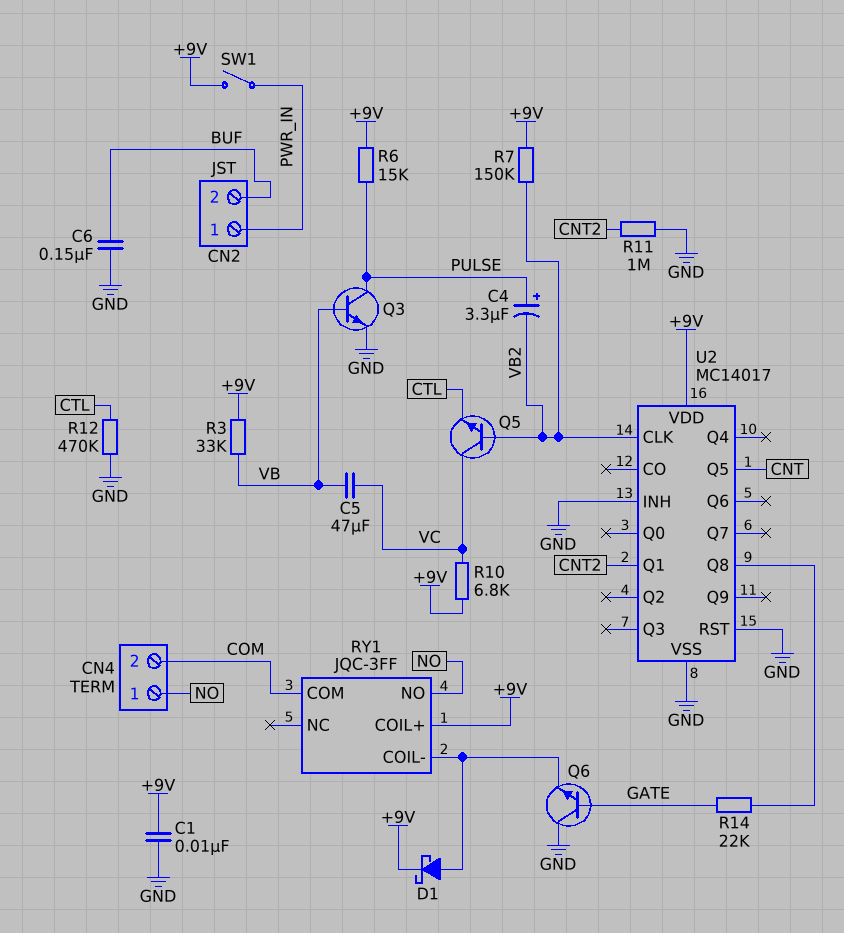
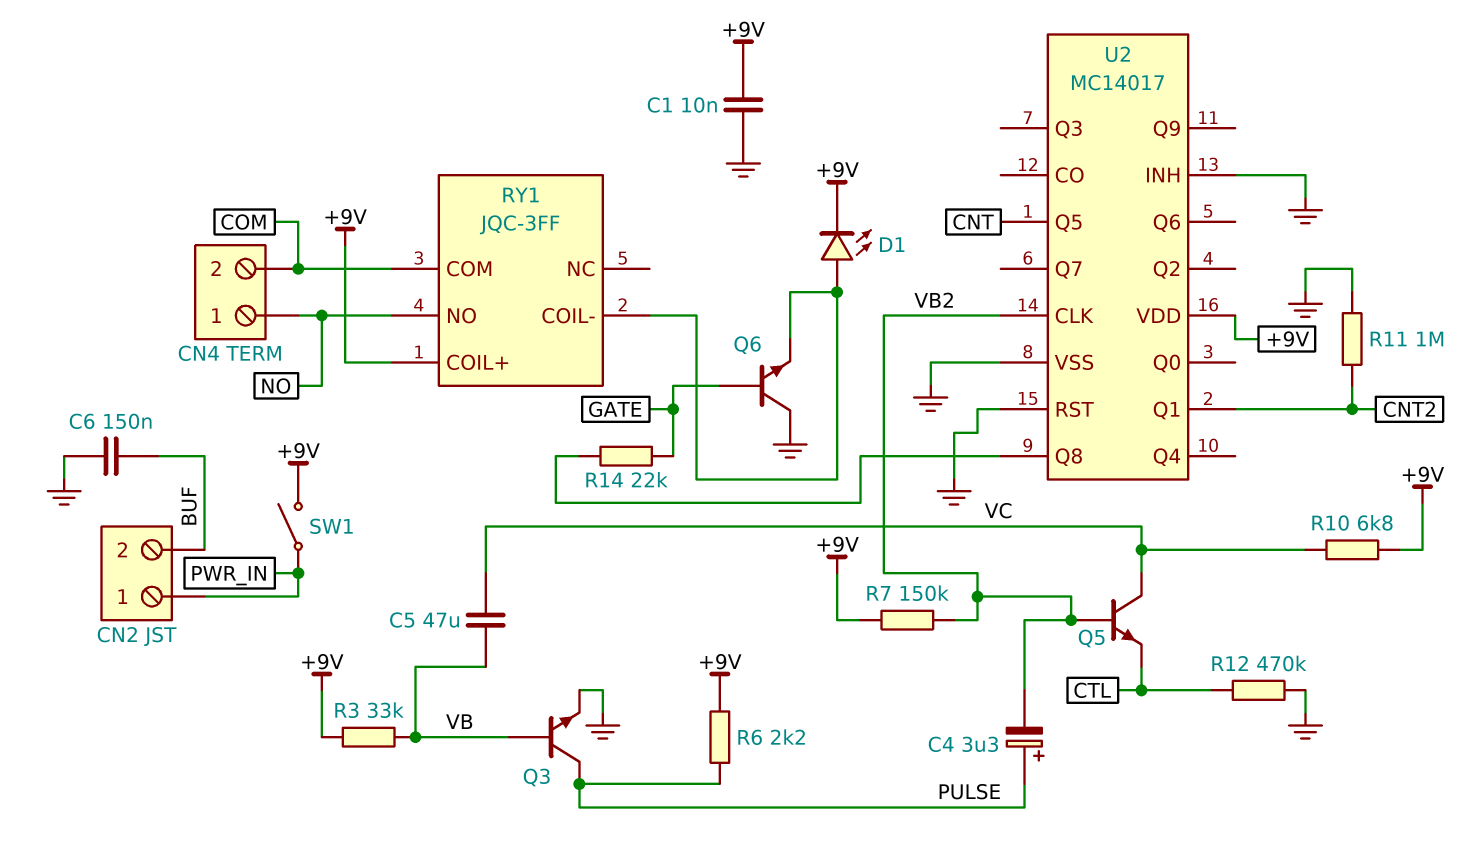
D1: schottky (A RY1/COIL-, K +9V) -> LED (A RY1/COIL-, K +9V)
R6: 15k (+9V, PULSE) -> 2.2k (+9V, PULSE)

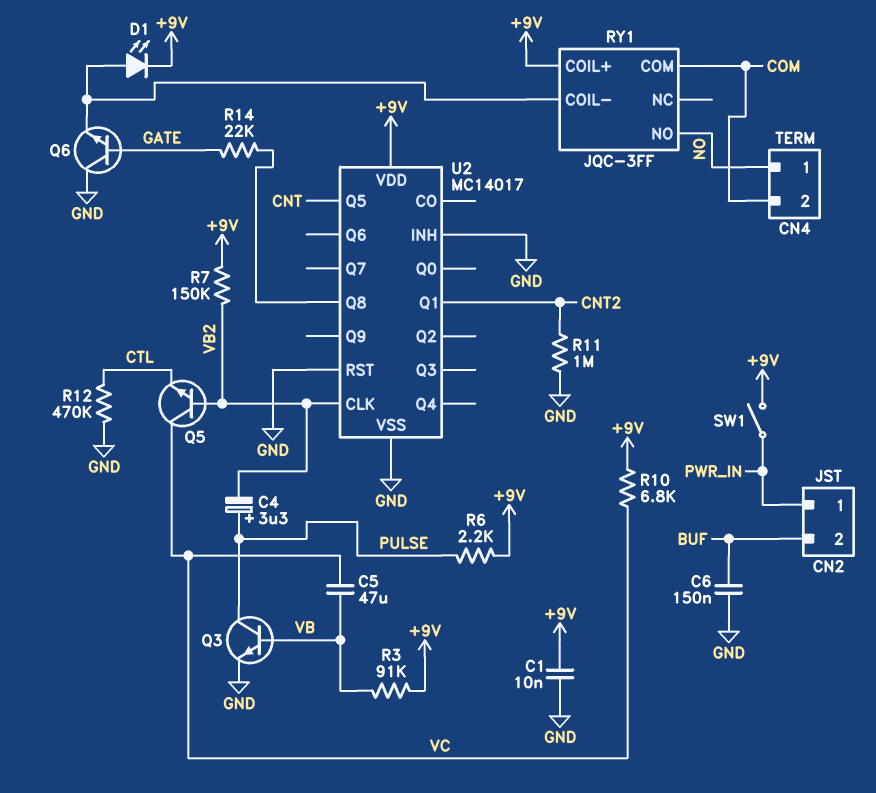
R3: 33k (+9V, VB) -> 91k (+9V, VB)

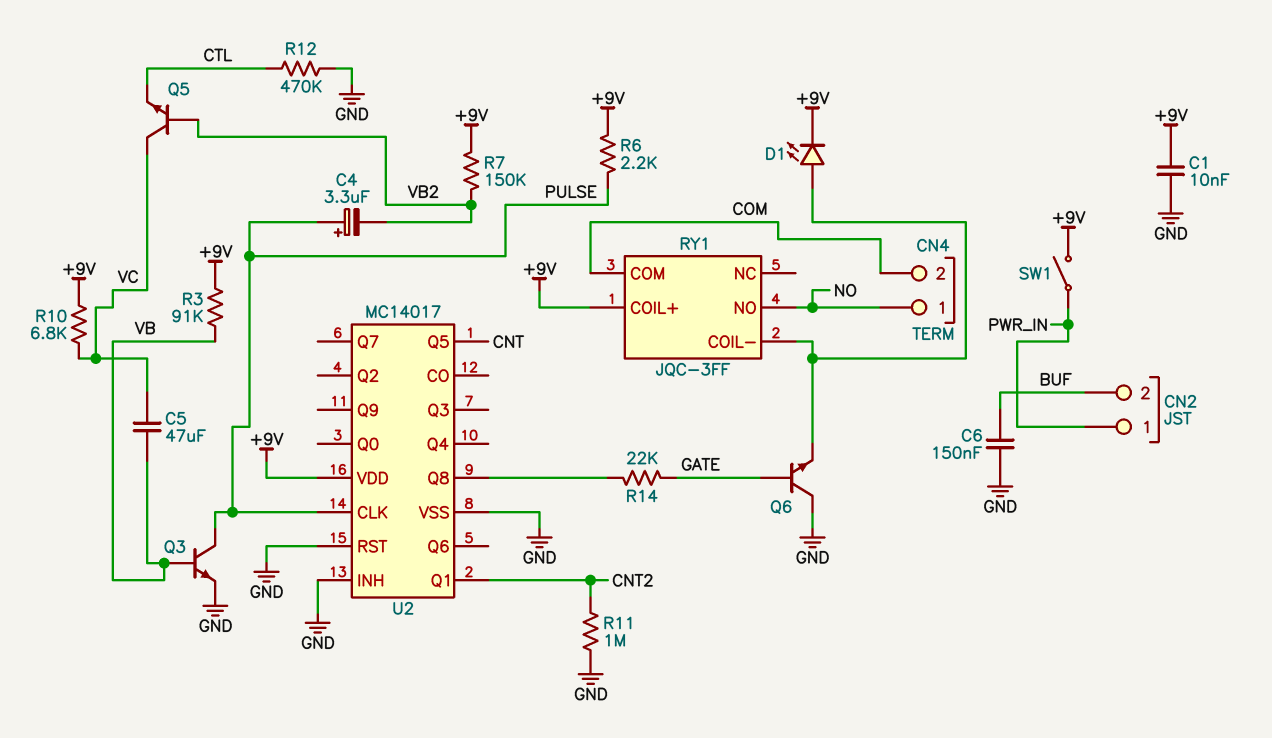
U2 pin CLK: VB2 -> PULSE

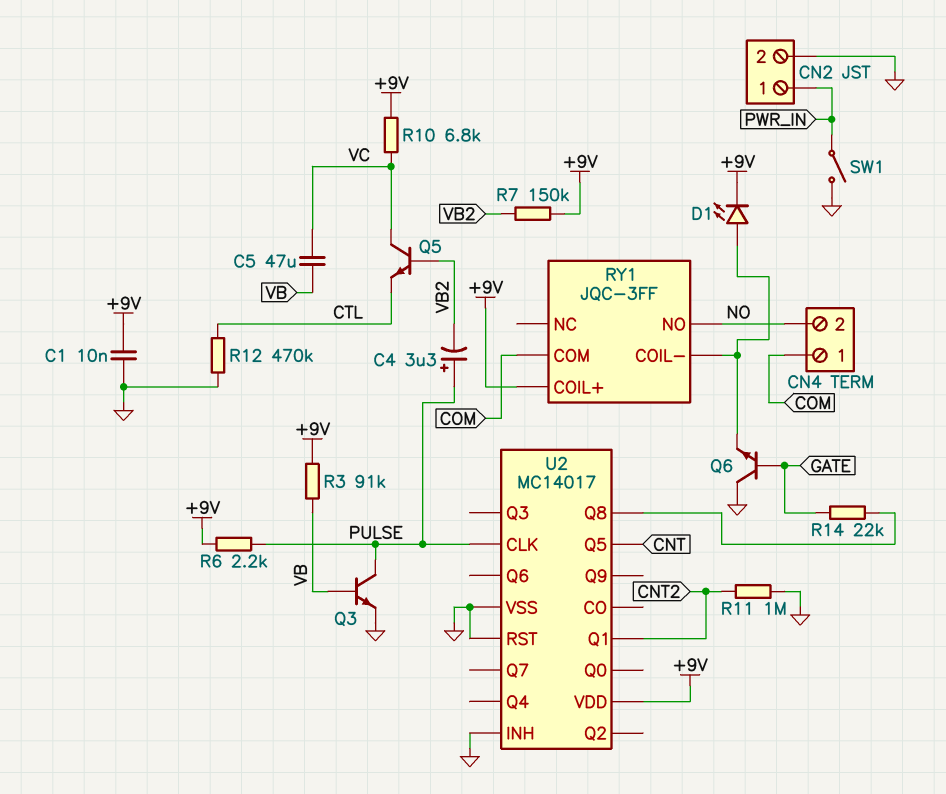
C6: 150nF (BUF, GND) -> none
CN2 pin 2: BUF -> GND
CN4 pin 1: NO -> COM
CN4 pin 2: COM -> NO
SW1: switch (+9V, PWR_IN) -> switch (GND, PWR_IN)

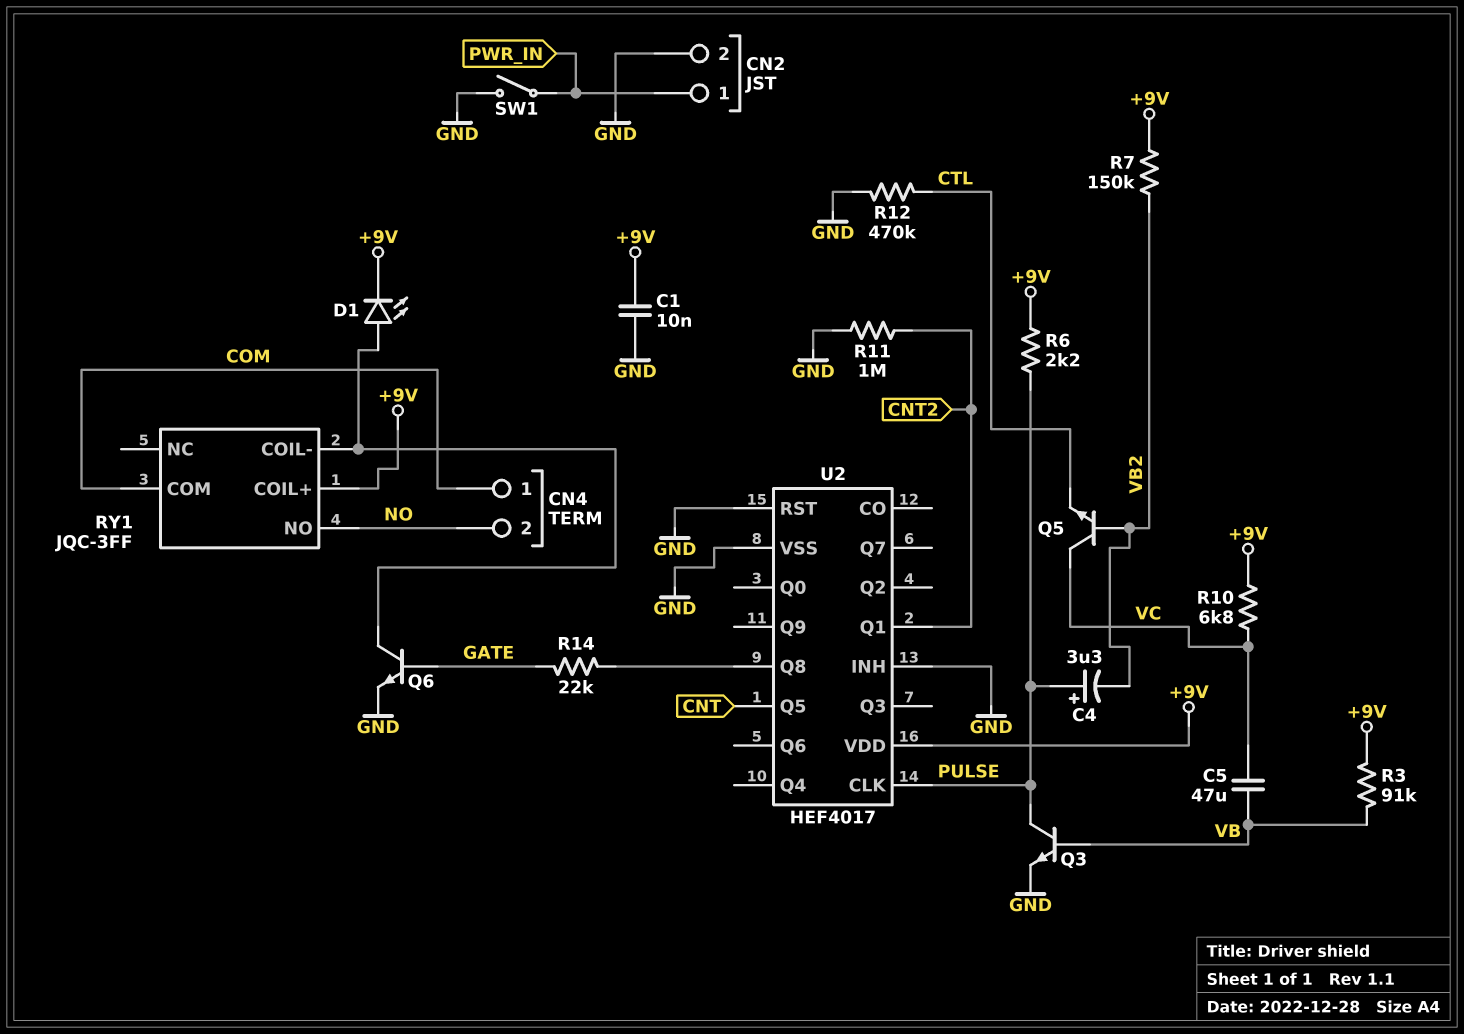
Q6: NPN (B GATE, C GND, E RY1/COIL-) -> NPN (B GATE, C RY1/COIL-, E GND)
U2: MC14017 -> HEF4017

